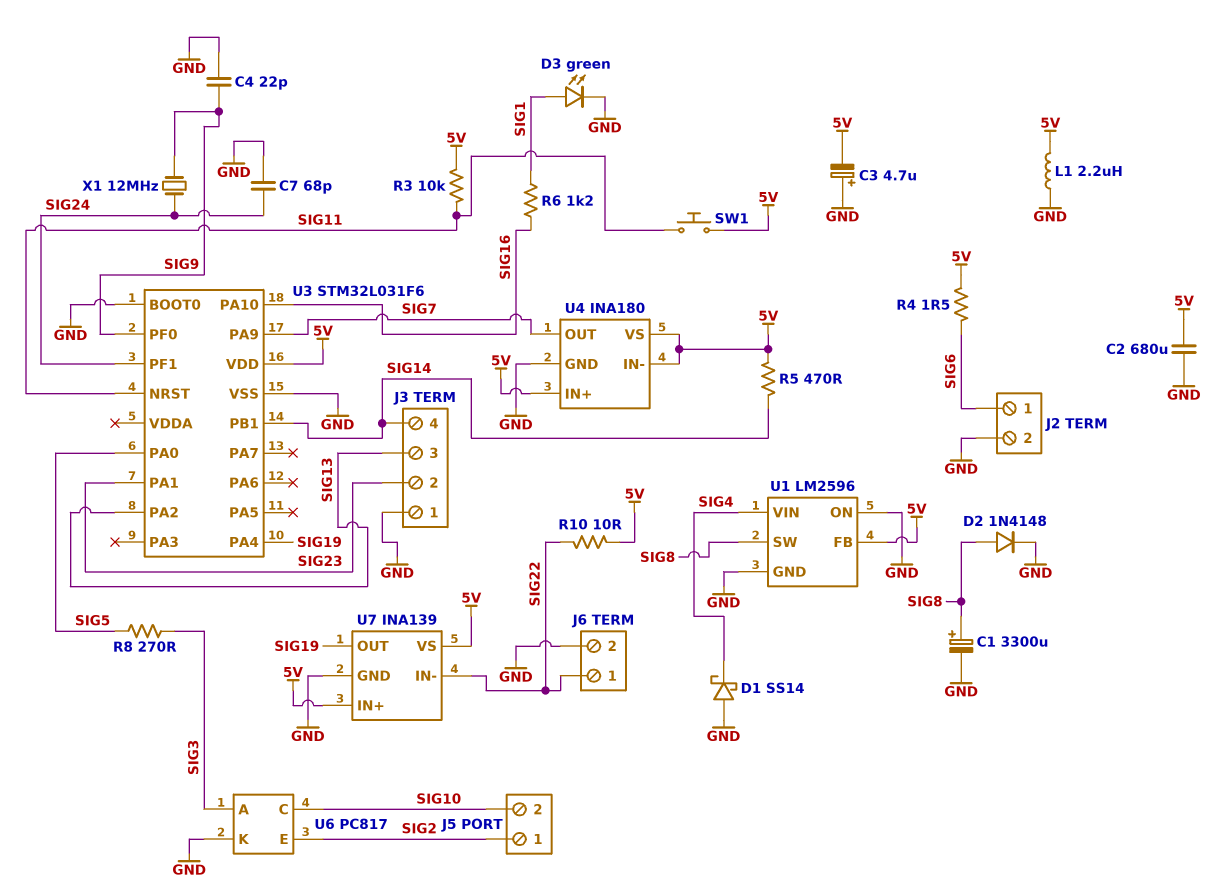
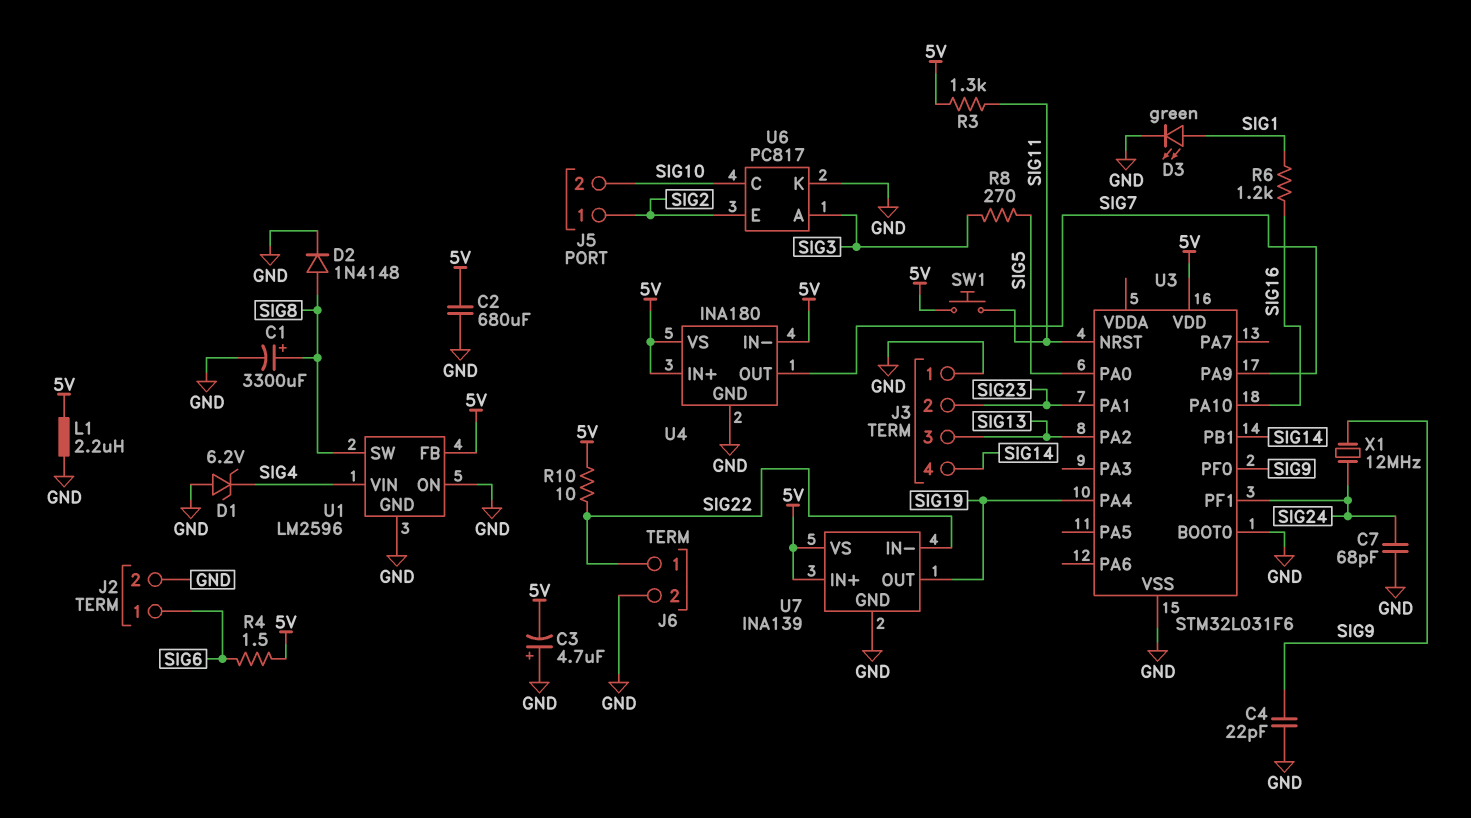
D1: schottky SS14 (A GND, K SIG4) -> zener 6.2V (A GND, K SIG4)
R3: 10k (5V, SIG11) -> 1.3k (5V, SIG11)
R5: 470 (5V, SIG14) -> none

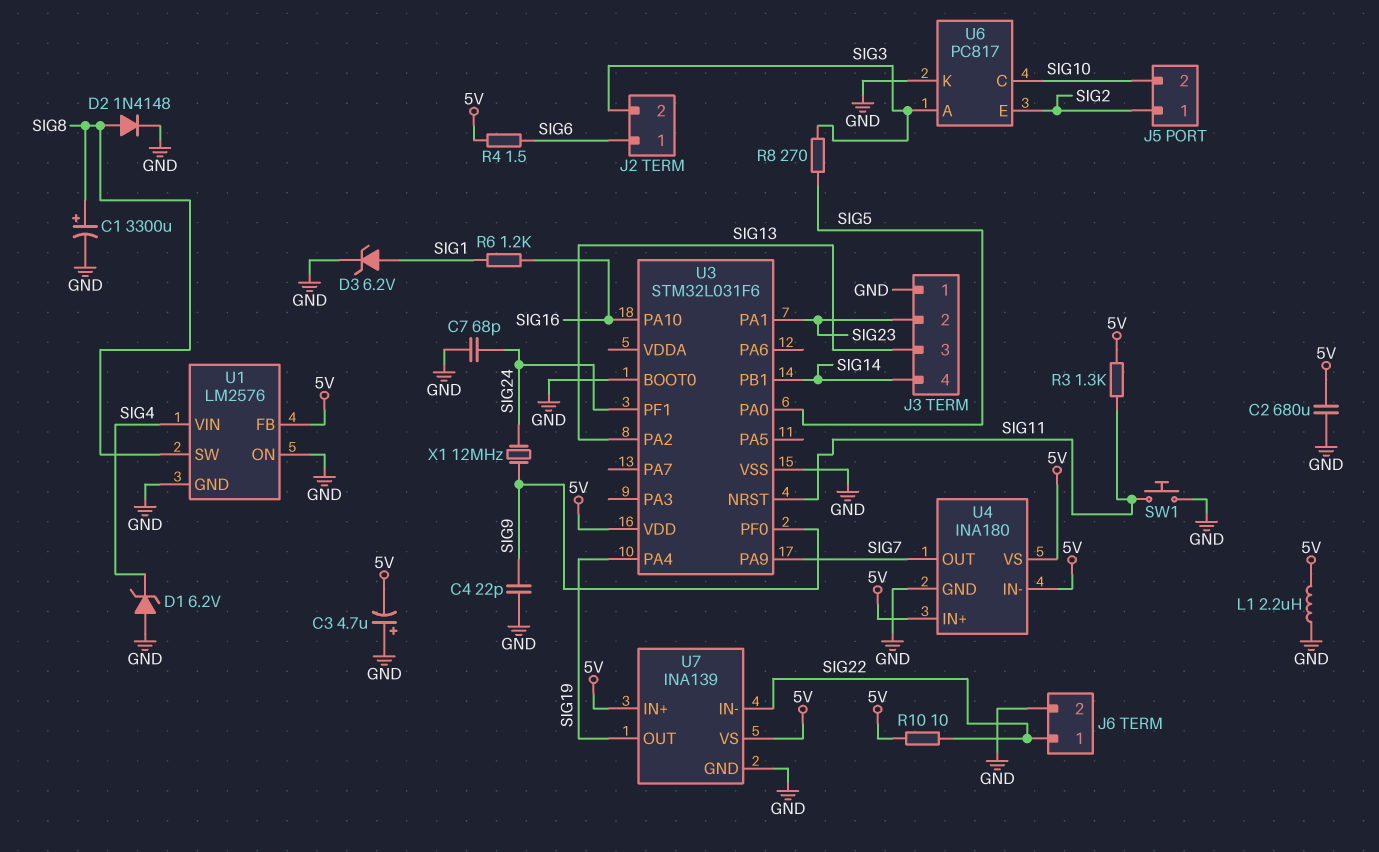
D3: LED green (A SIG1, K GND) -> zener 6.2V (A SIG1, K GND)
J2 pin 2: GND -> SIG3
SW1: button (5V, SIG11) -> button (GND, SIG11)
U1: LM2596 -> LM2576

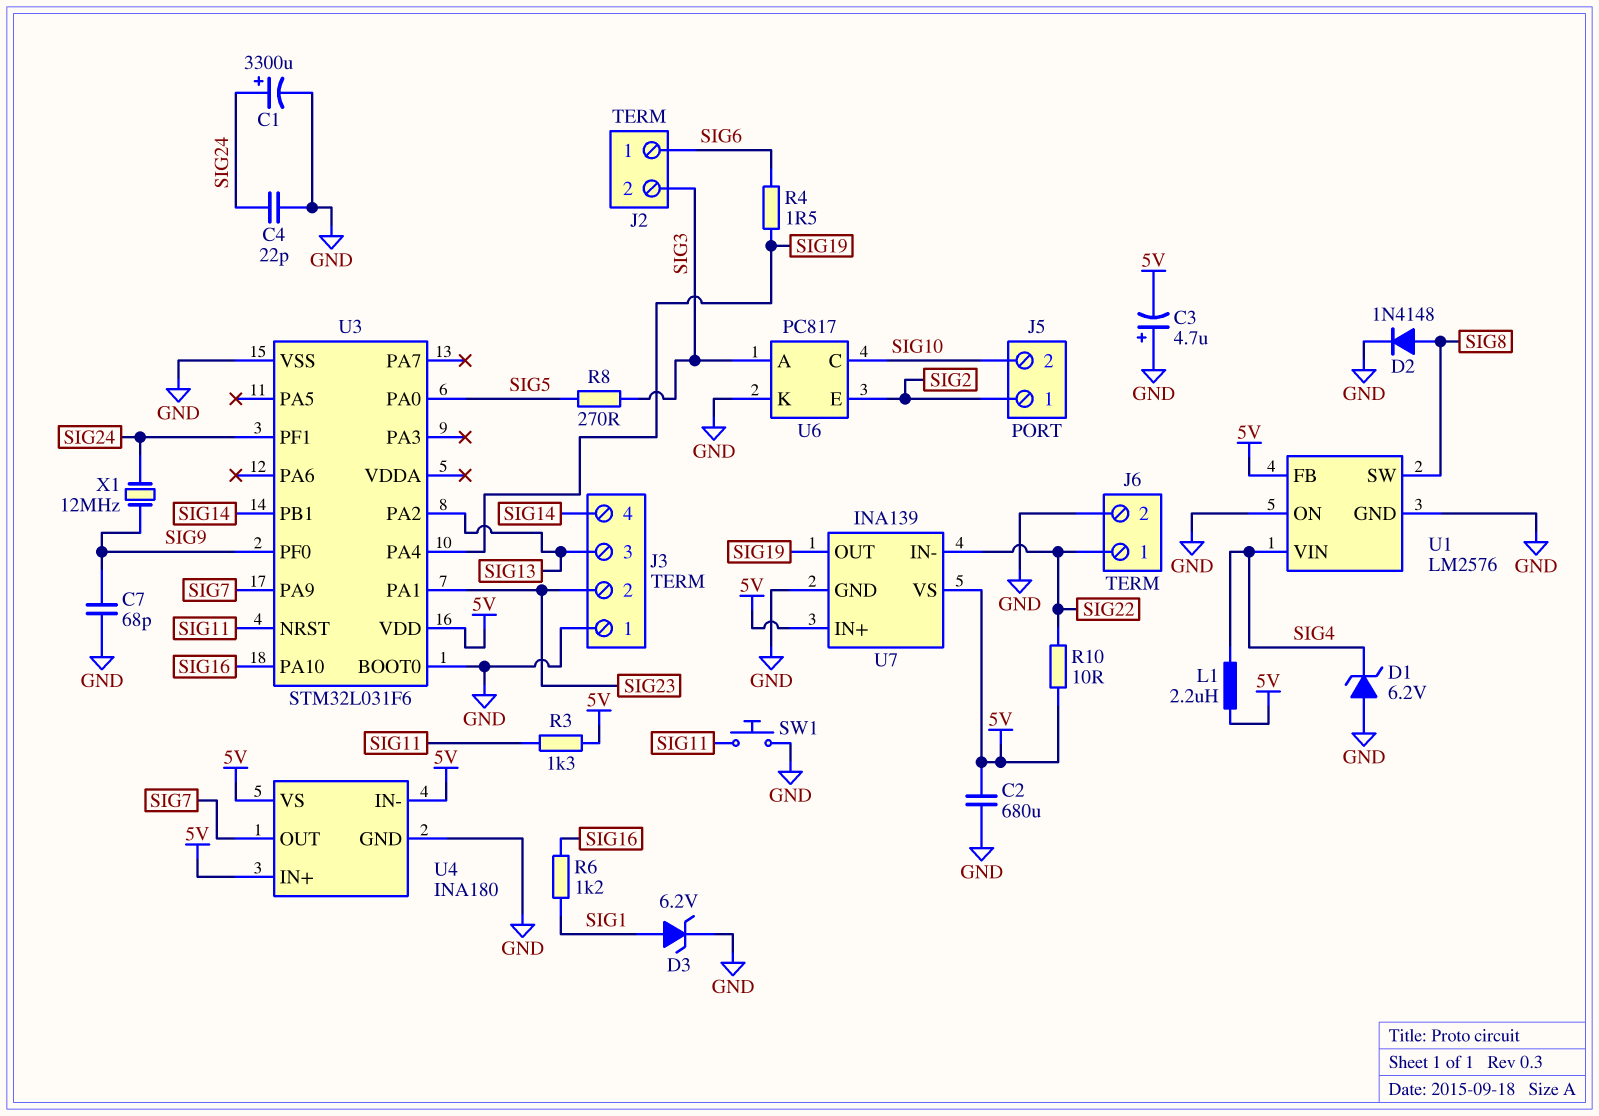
C1: 3300uF (plus SIG8, minus GND) -> 3300uF (plus SIG24, minus GND)
C4: 22pF (GND, SIG9) -> 22pF (GND, SIG24)
C7: 68pF (GND, SIG24) -> 68pF (GND, SIG9)
L1: 2.2uH (5V, GND) -> 2.2uH (5V, SIG4)
R4: 1.5 (5V, SIG6) -> 1.5 (SIG6, SIG19)

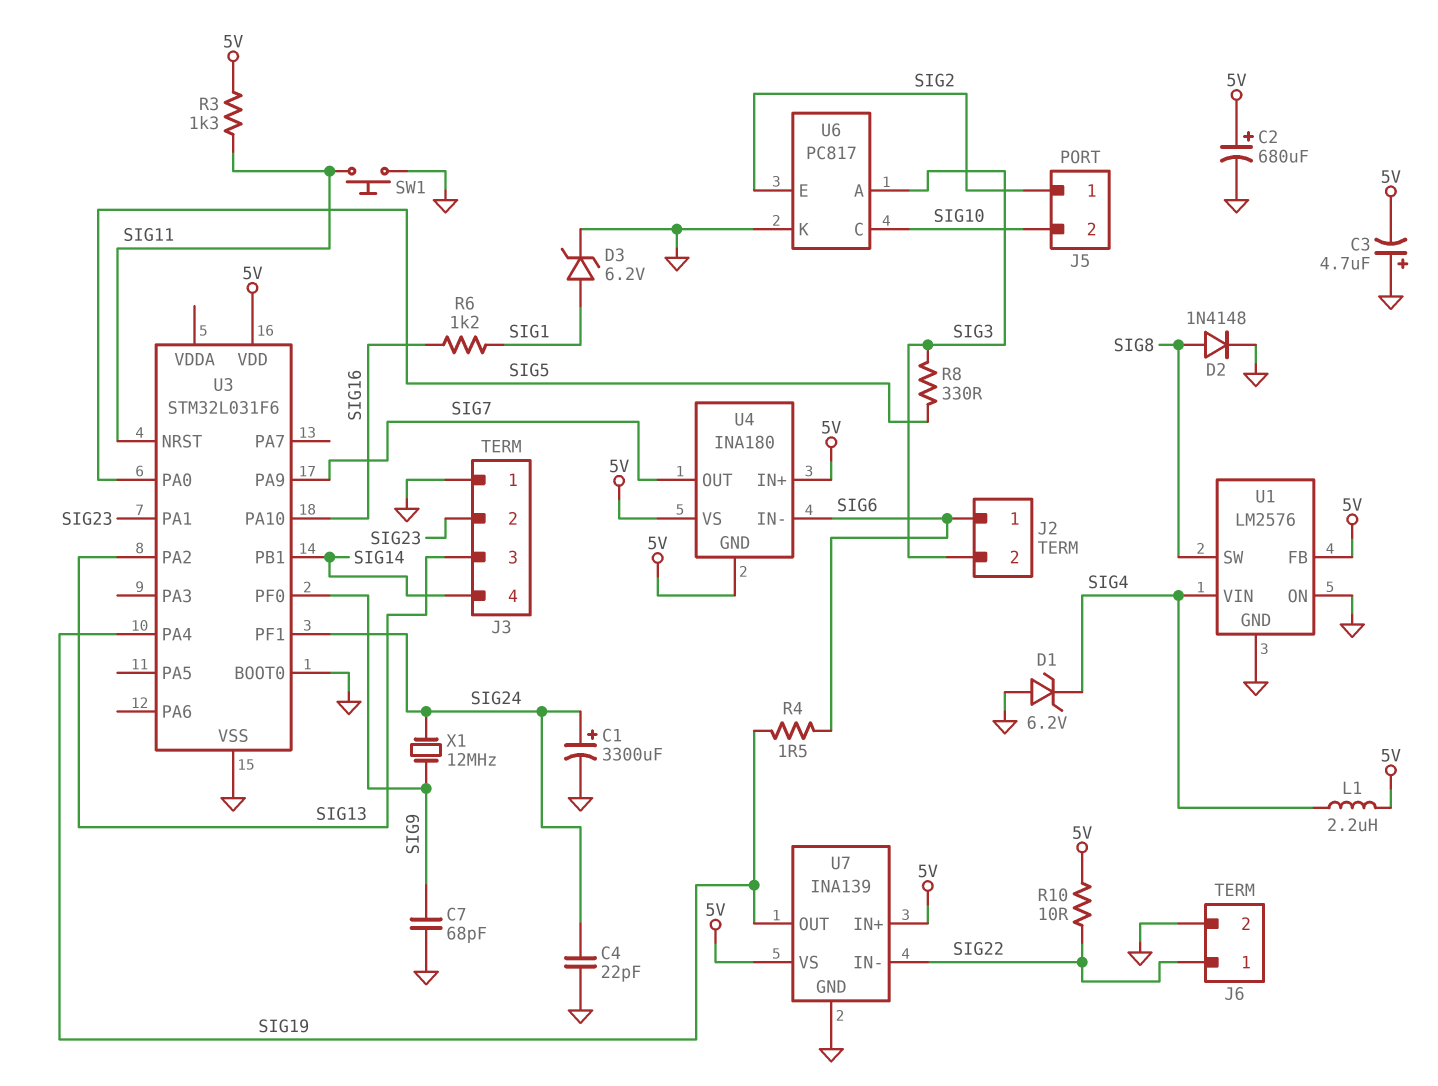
C2: 680uF (5V, GND) -> 680uF (plus 5V, minus GND)
R8: 270 (SIG3, SIG5) -> 330 (SIG3, SIG5)
U4 pin GND: GND -> 5V
U4 pin IN-: 5V -> SIG6

